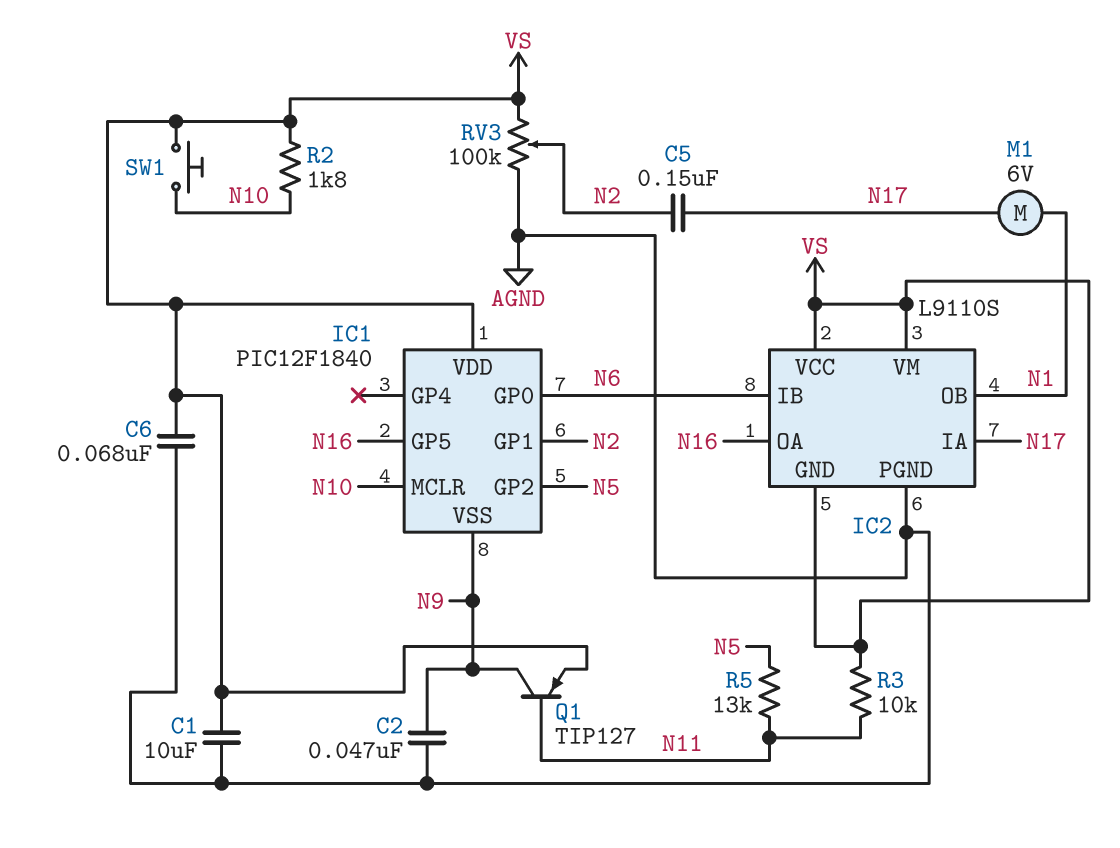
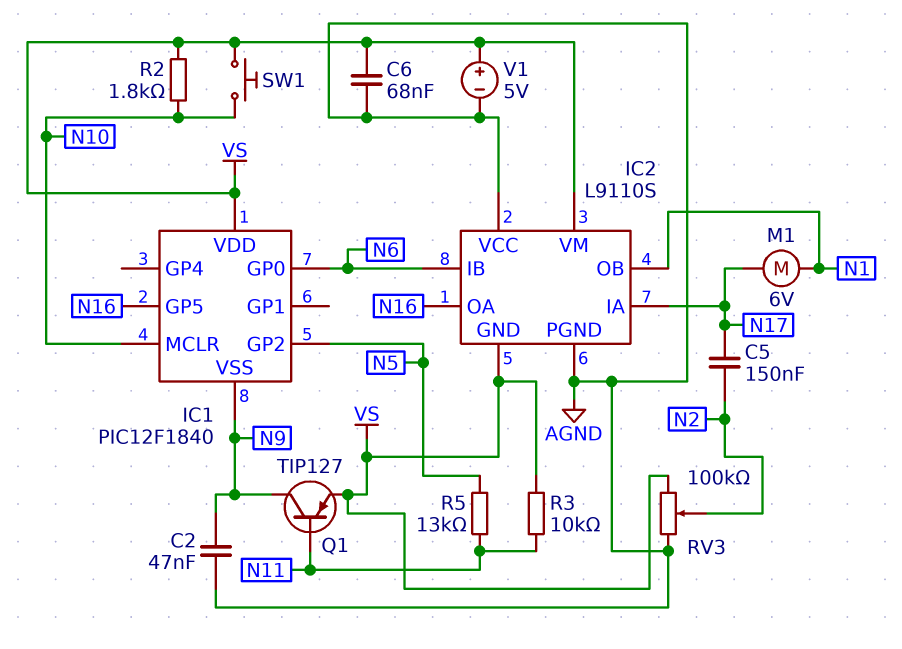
C1: 10uF (AGND, VS) -> none
IC1 pin GP1: N2 -> none
IC2 pin VCC: VS -> AGND
V1: none -> 5V (plus VS, minus AGND)

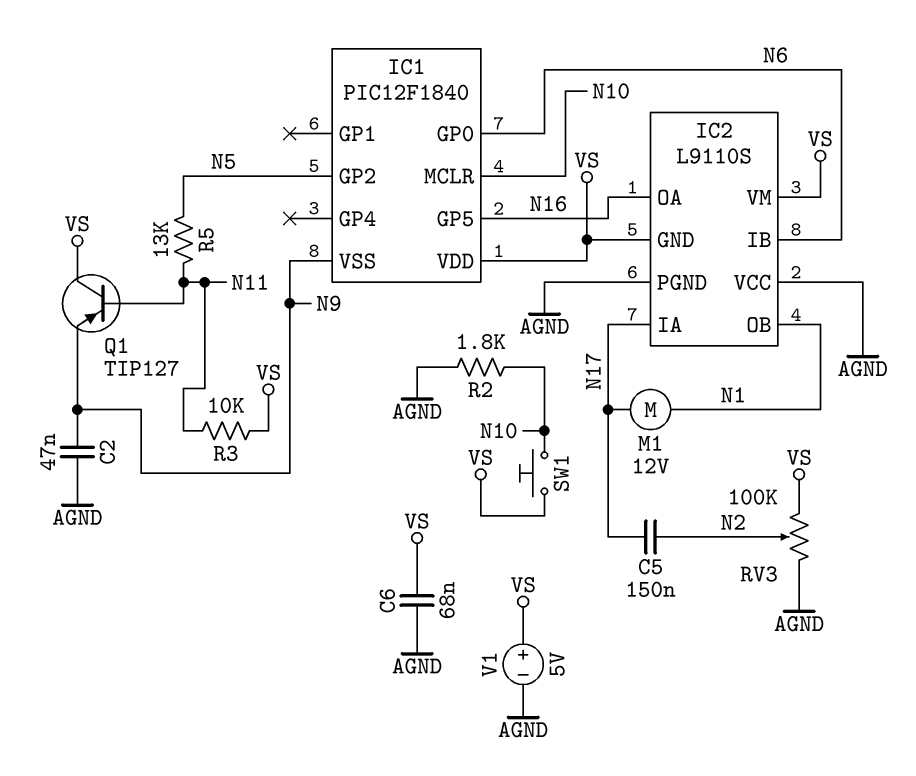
M1: motor 6V (N1, N17) -> motor 12V (N1, N17)
Q1: PNP TIP127 (B N11, C N9, E VS) -> PNP TIP127 (B N11, C VS, E N9)
R2: 1.8k (N10, VS) -> 1.8k (AGND, N10)

